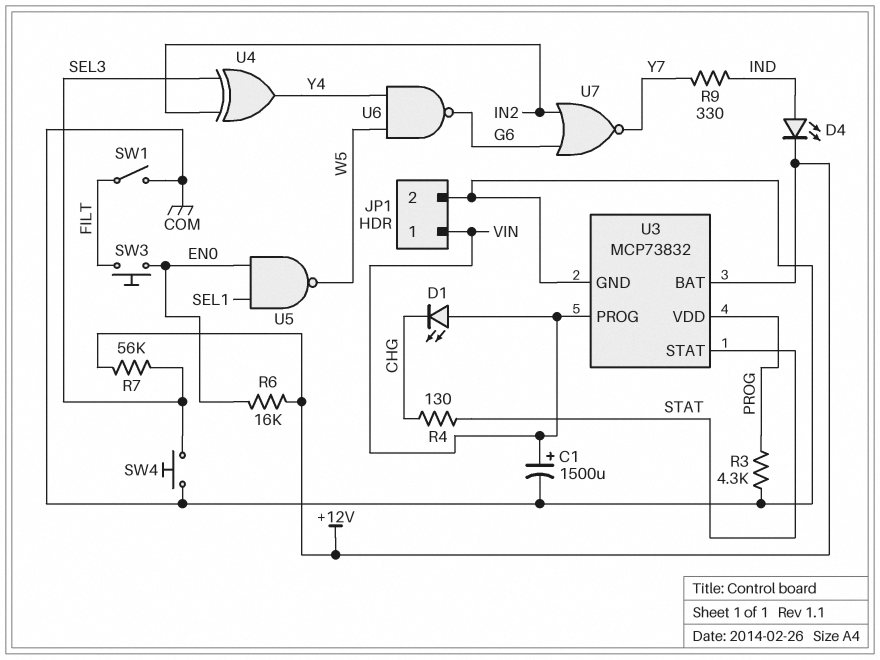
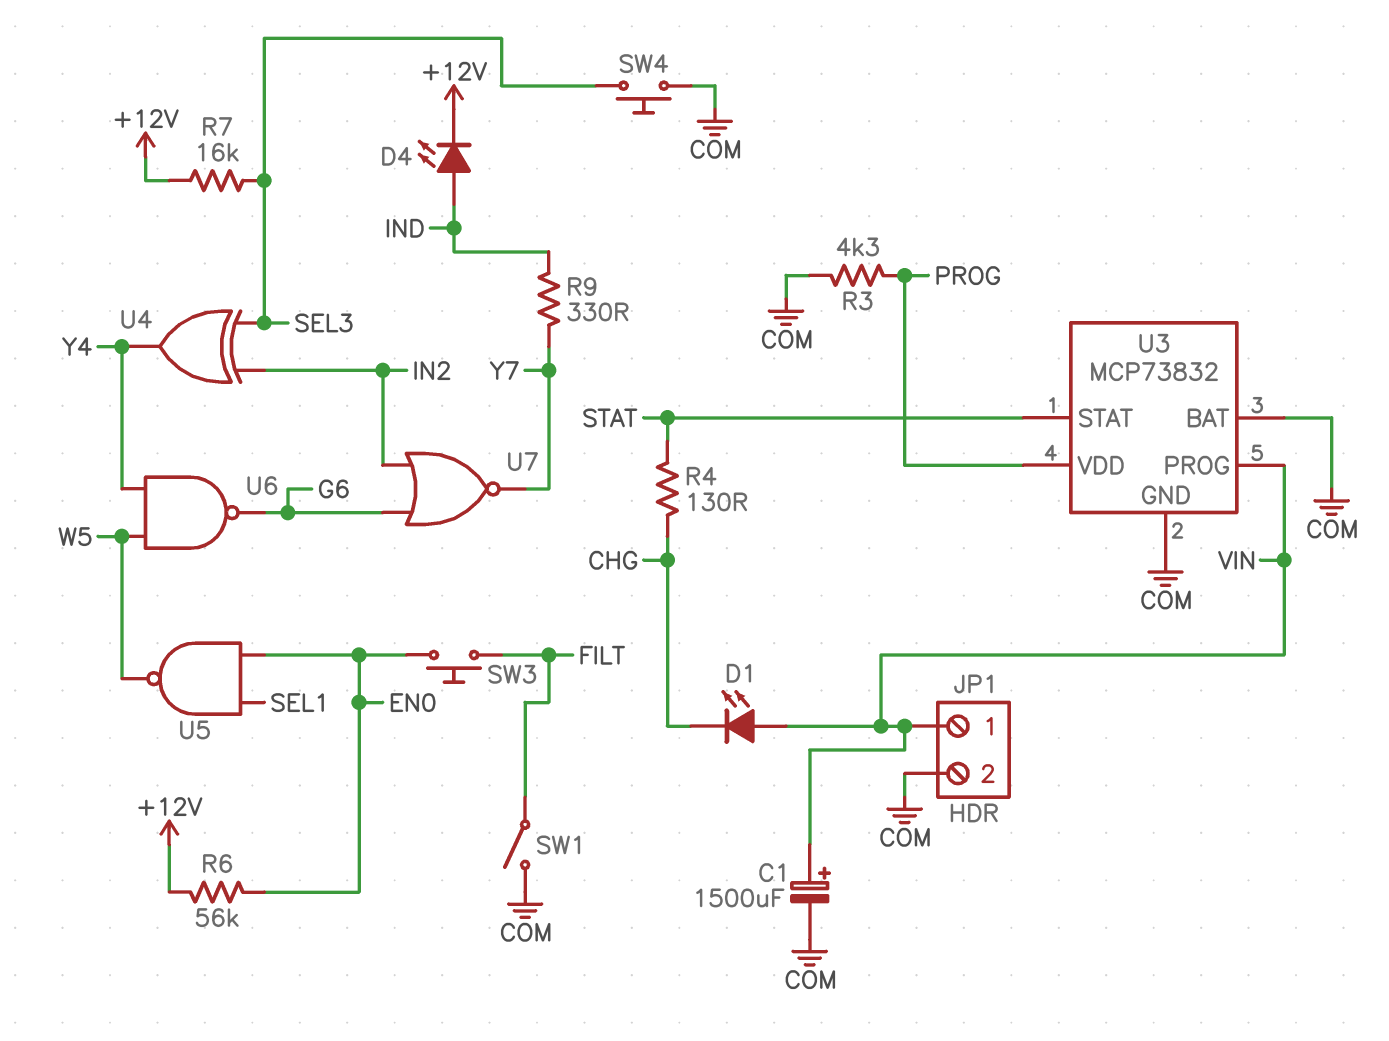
R6: 16k (+12V, EN0) -> 56k (+12V, EN0)
R7: 56k (+12V, SEL3) -> 16k (+12V, SEL3)
U3 pin BAT: +12V -> COM

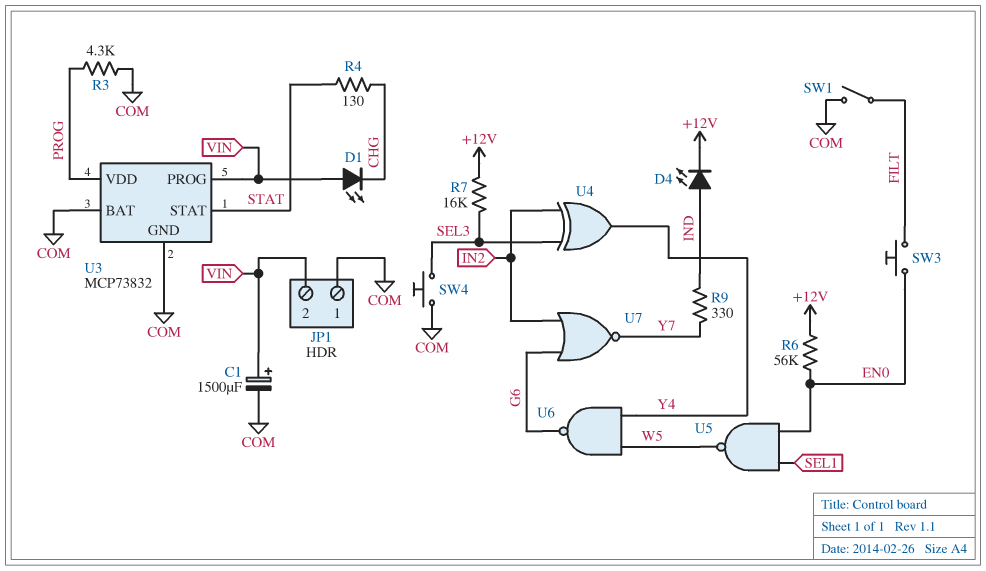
JP1 pin 1: VIN -> COM
JP1 pin 2: COM -> VIN

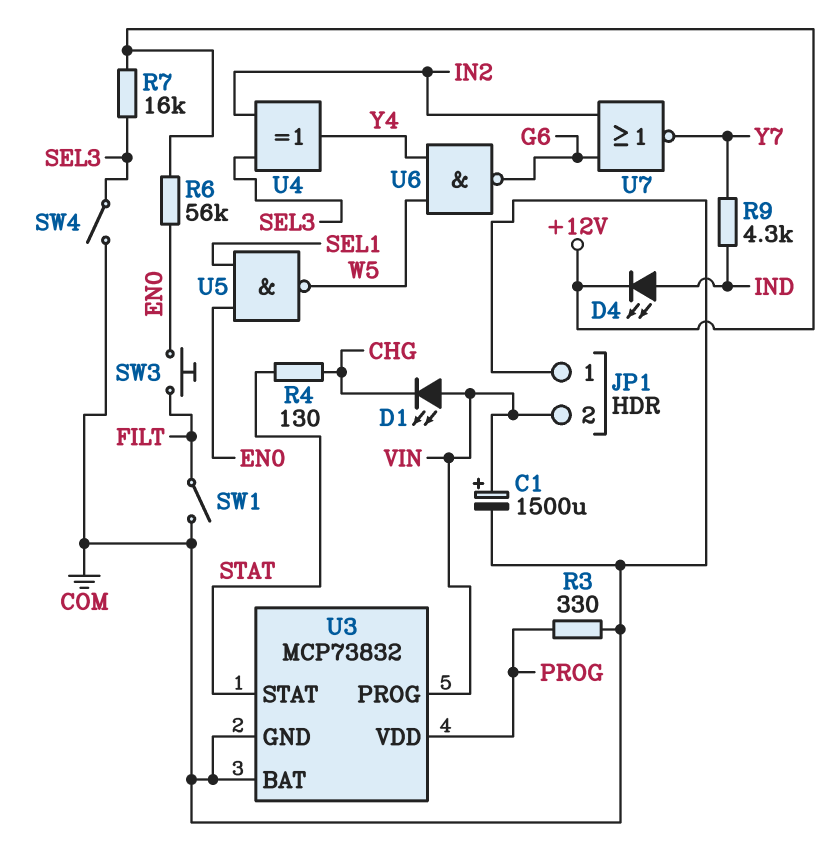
R3: 4.3k (COM, PROG) -> 330 (COM, PROG)
R9: 330 (IND, Y7) -> 4.3k (IND, Y7)
SW4: button (COM, SEL3) -> switch (COM, SEL3)

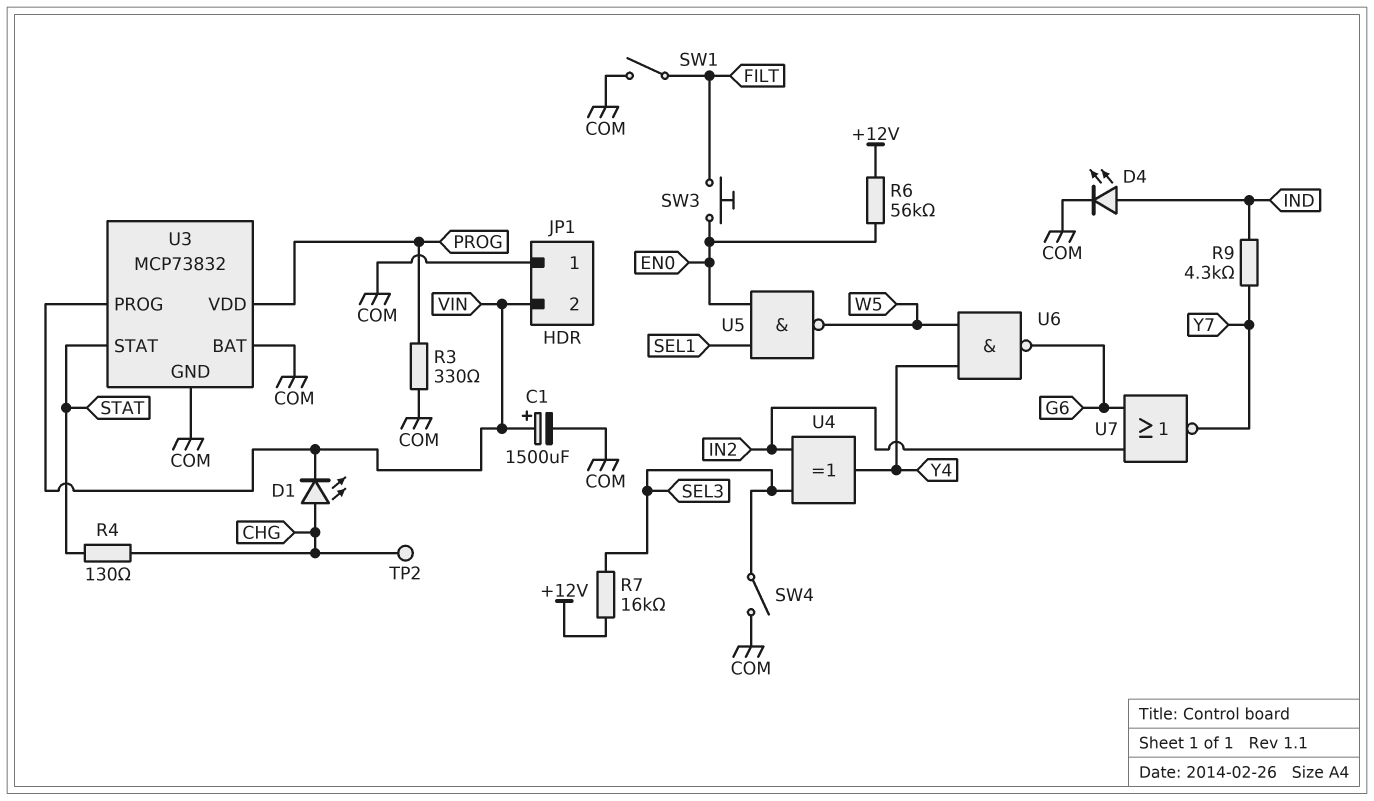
D1: LED (A VIN, K CHG) -> LED (A CHG, K VIN)
D4: LED (A IND, K +12V) -> LED (A IND, K COM)
TP2: none -> test point (CHG)

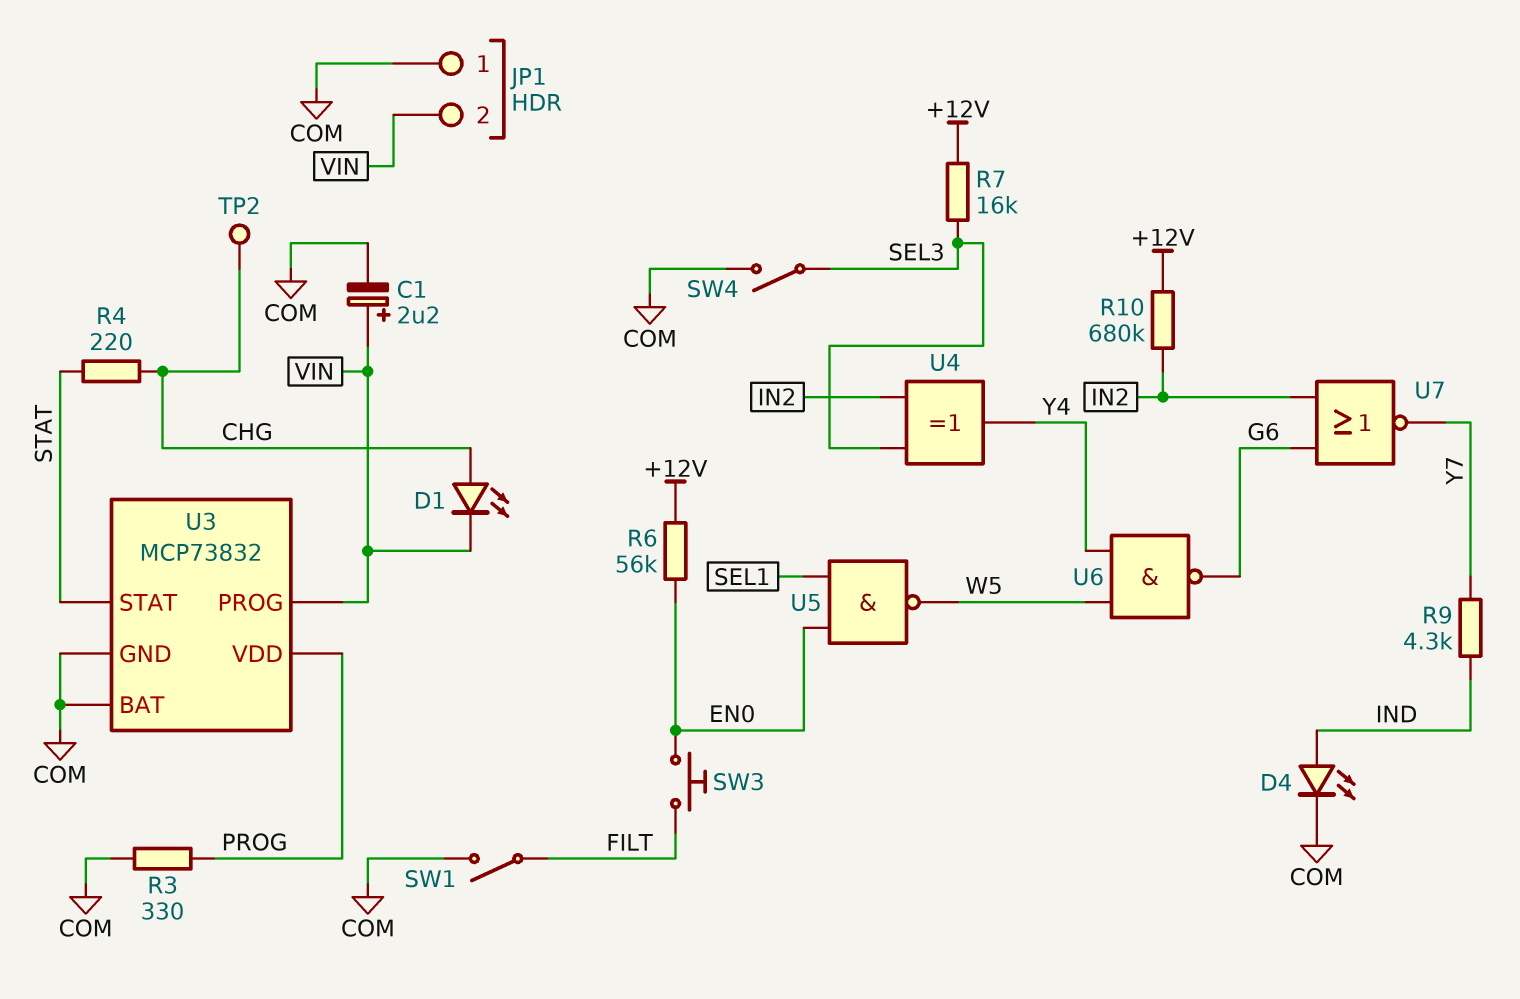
C1: 1500uF (plus VIN, minus COM) -> 2.2uF (plus VIN, minus COM)
R4: 130 (CHG, STAT) -> 220 (CHG, STAT)
R10: none -> 680k (+12V, IN2)

